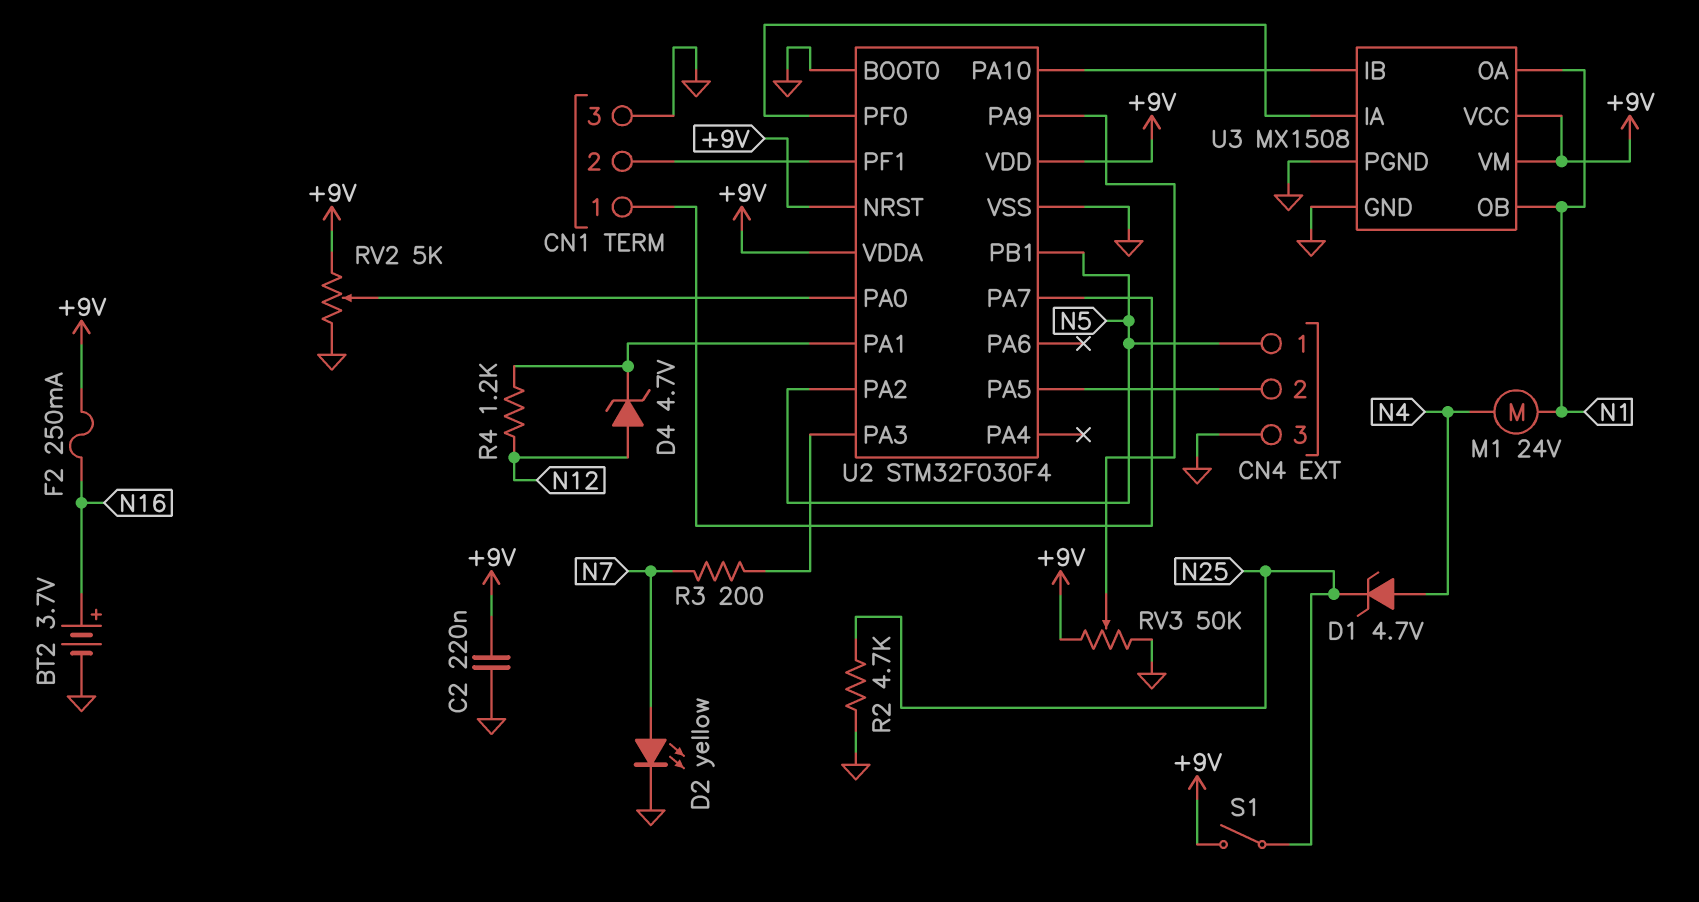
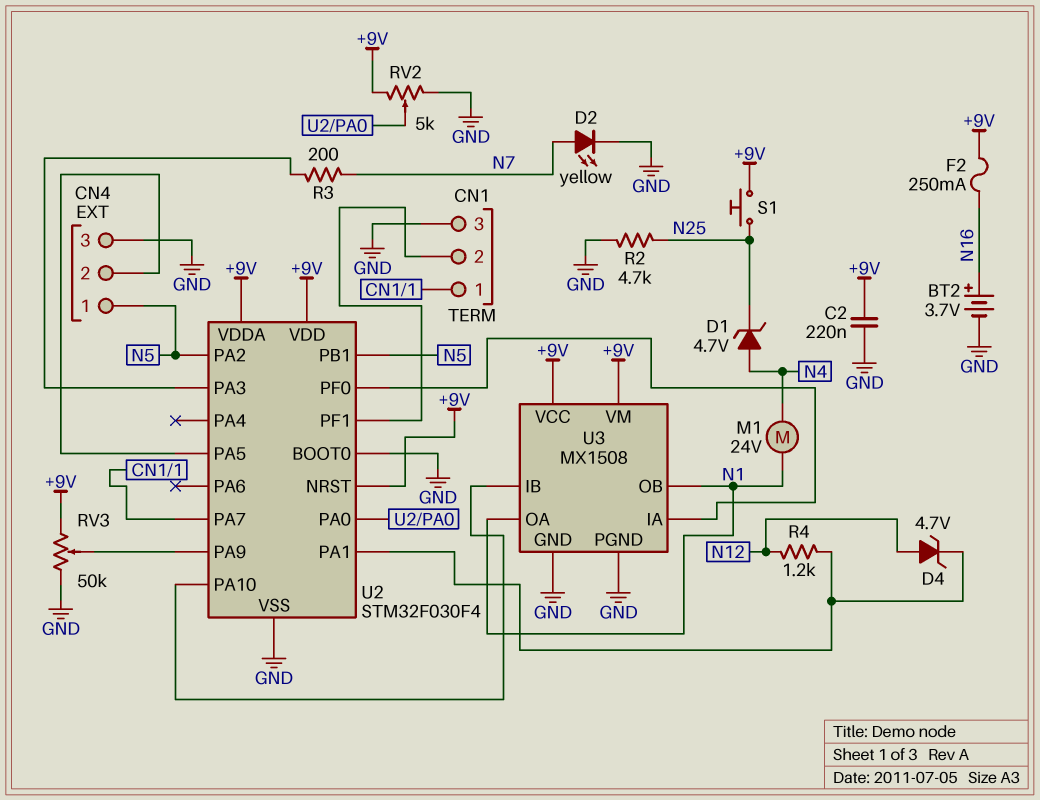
S1: switch (+9V, N25) -> button (+9V, N25)

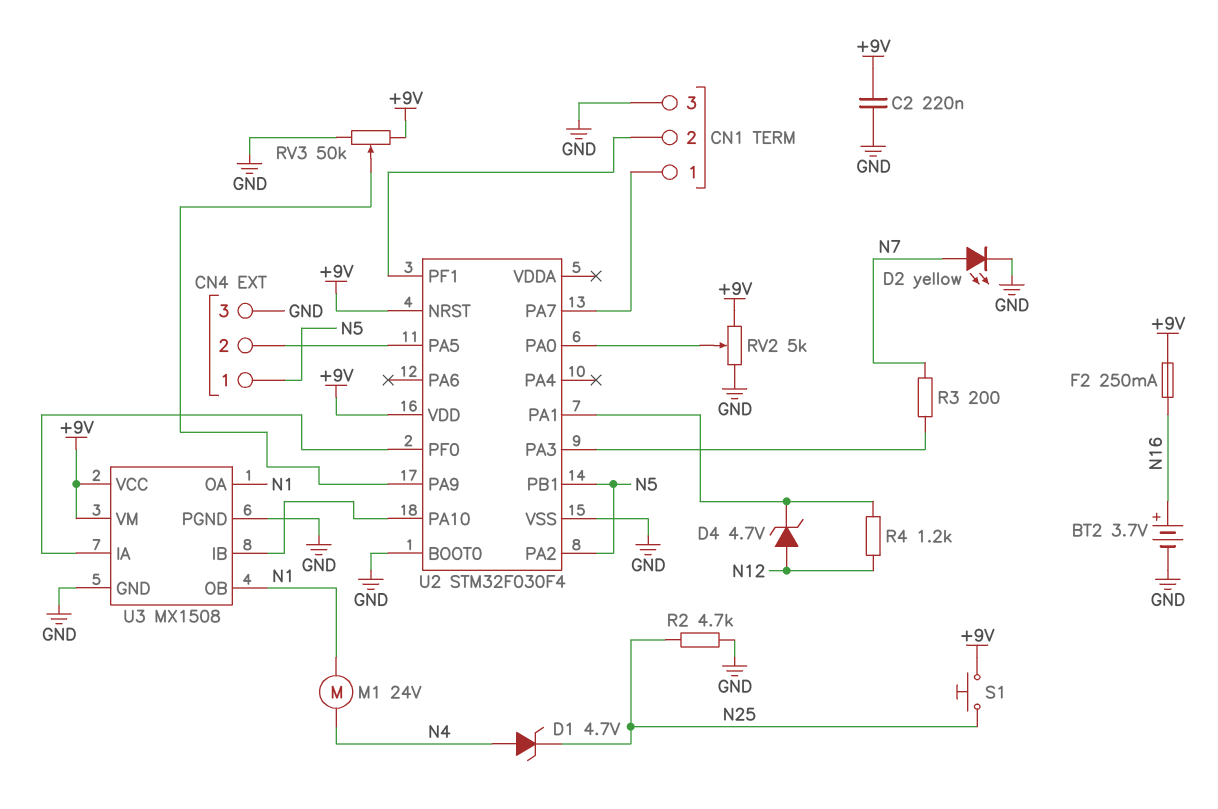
U2 pin VDDA: +9V -> none

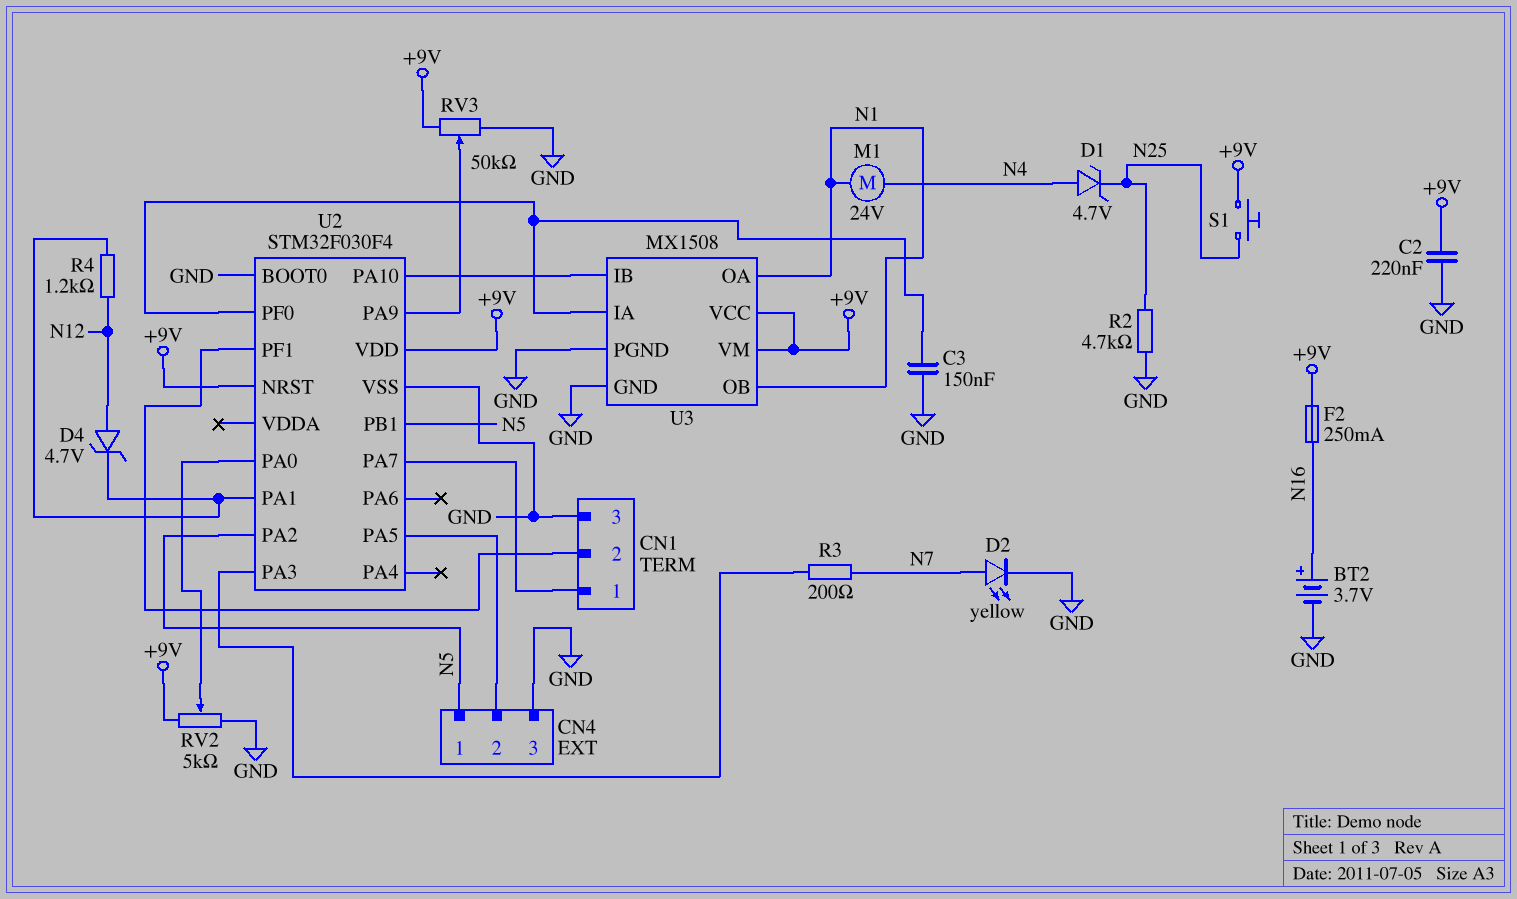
C3: none -> 150nF (GND, U2/PF0)

